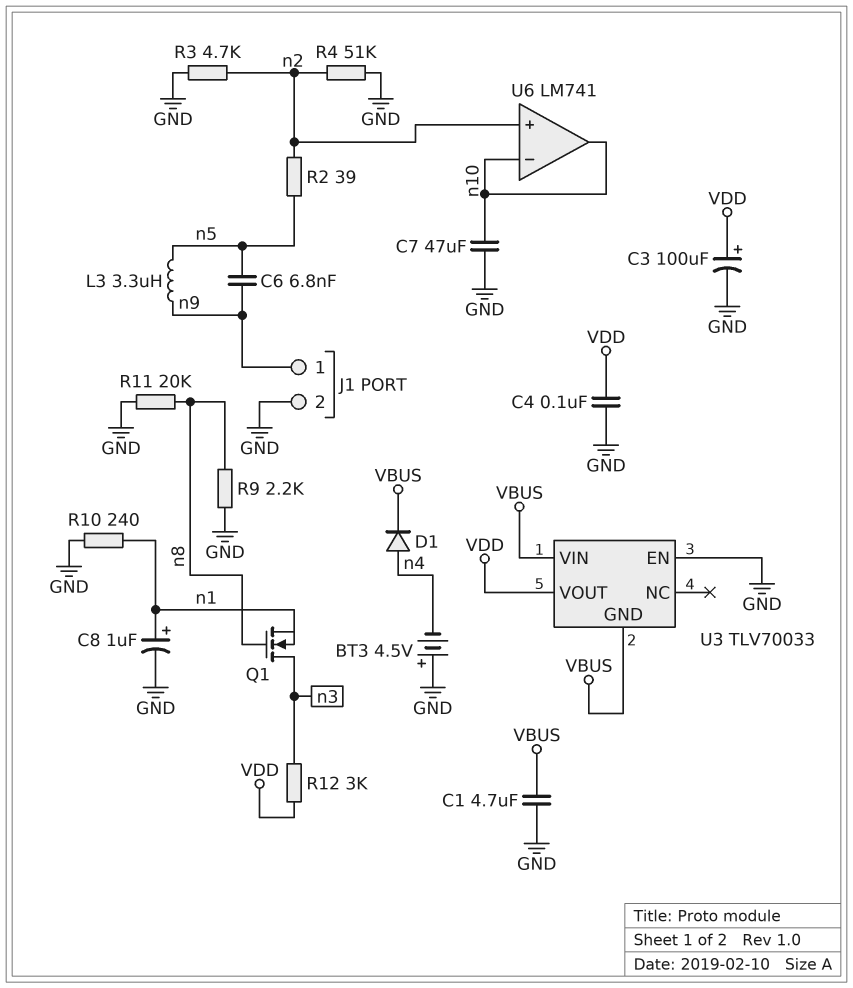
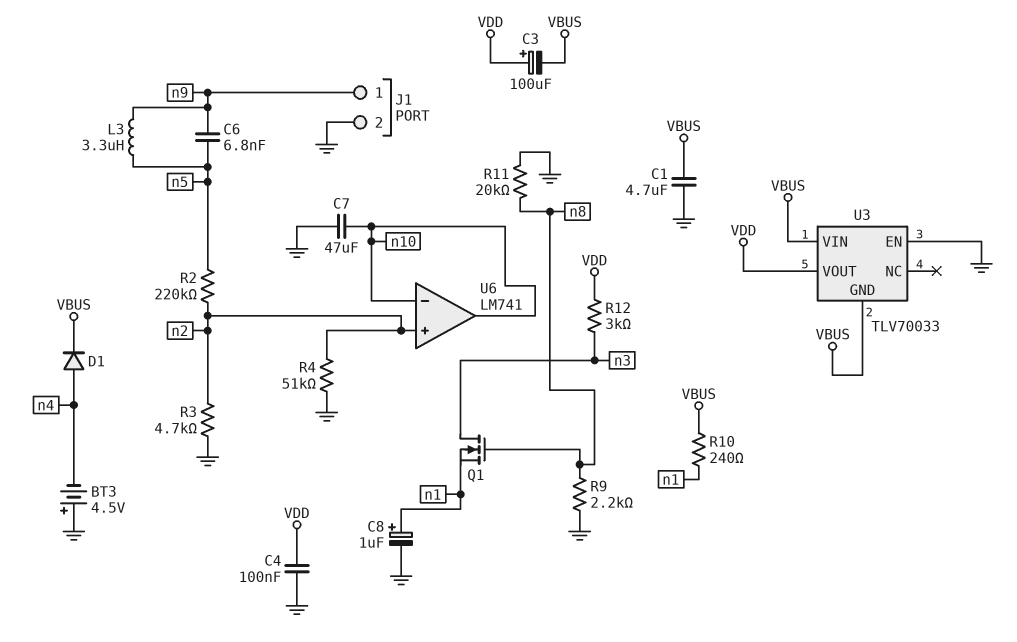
C3: 100uF (plus VDD, minus GND) -> 100uF (plus VDD, minus VBUS)
R2: 39 (n2, n5) -> 220k (n2, n5)
R10: 240 (GND, n1) -> 240 (VBUS, n1)

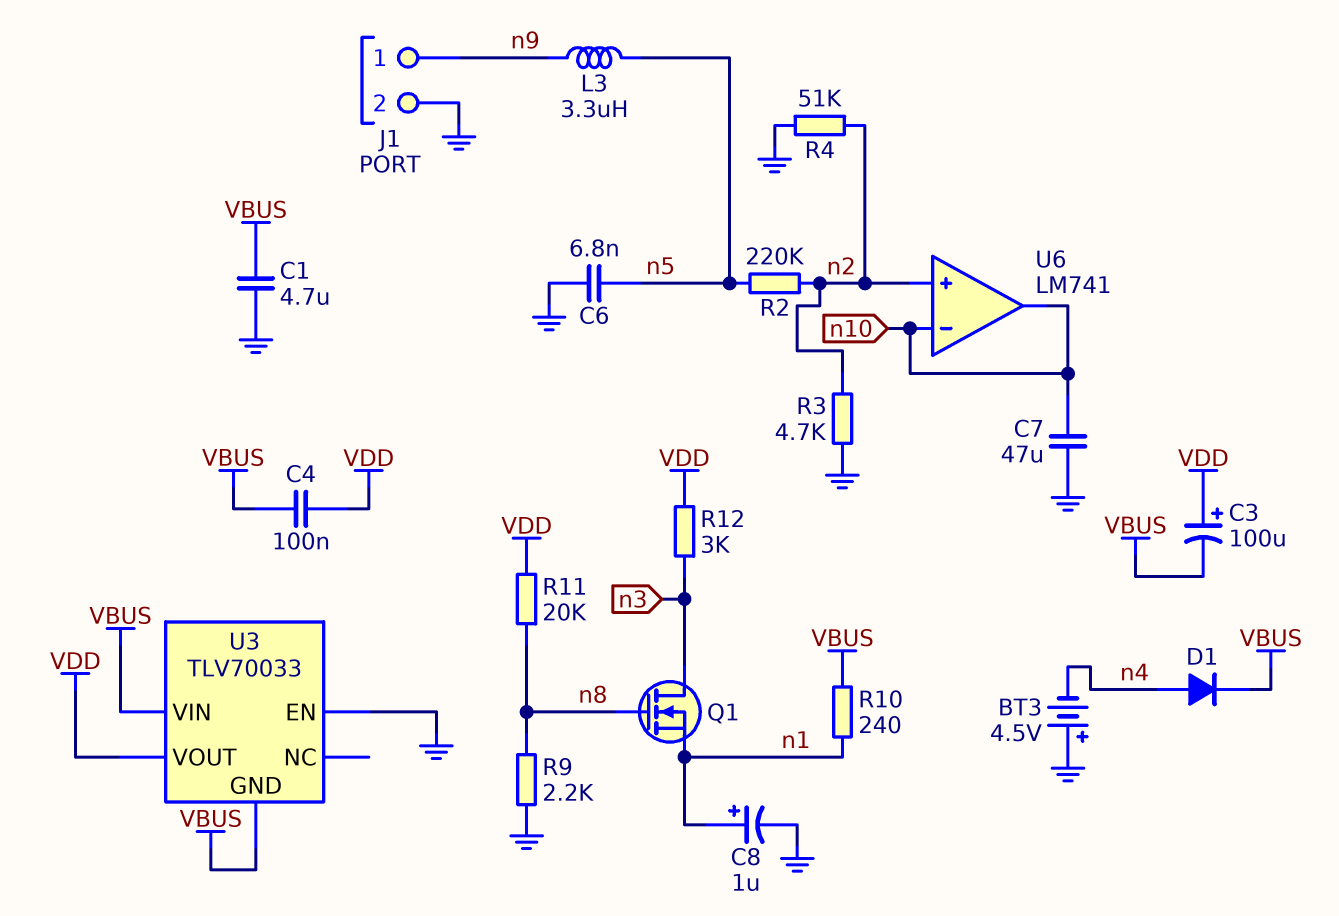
C4: 100nF (GND, VDD) -> 100nF (VBUS, VDD)
C6: 6.8nF (n5, n9) -> 6.8nF (GND, n5)
R11: 20k (GND, n8) -> 20k (VDD, n8)

